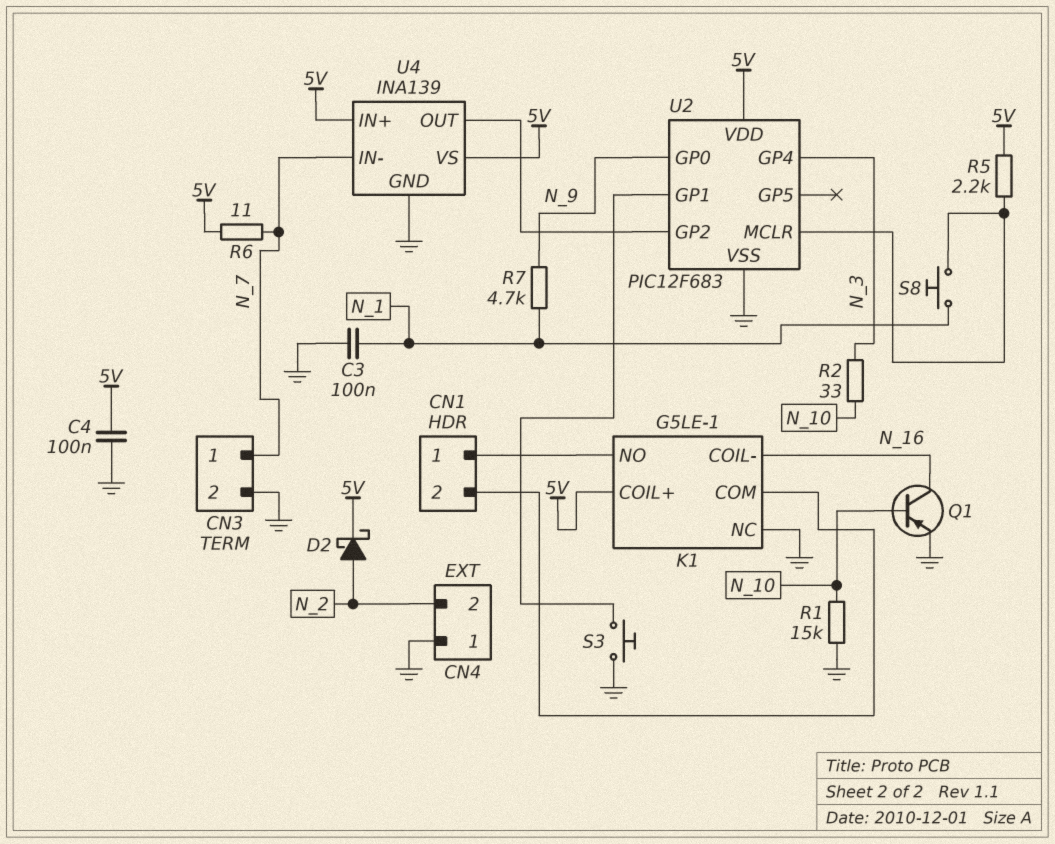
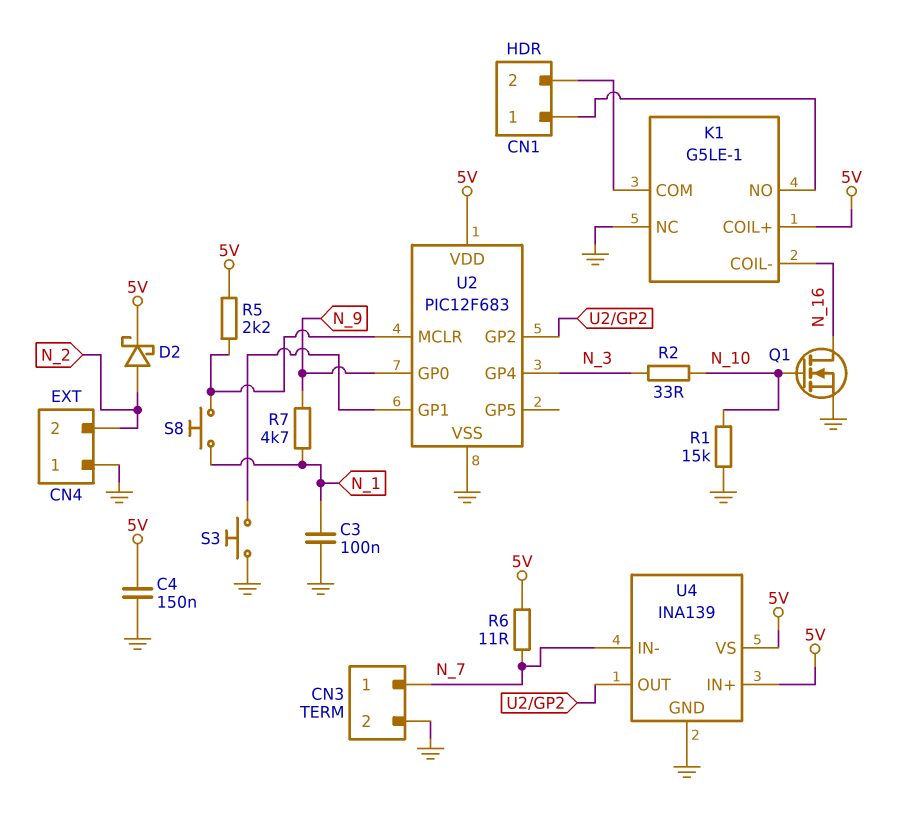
C4: 100nF (5V, GND) -> 150nF (5V, GND)
Q1: PNP (B N_10, C N_16, E GND) -> NMOS (G N_10, D N_16, S GND)

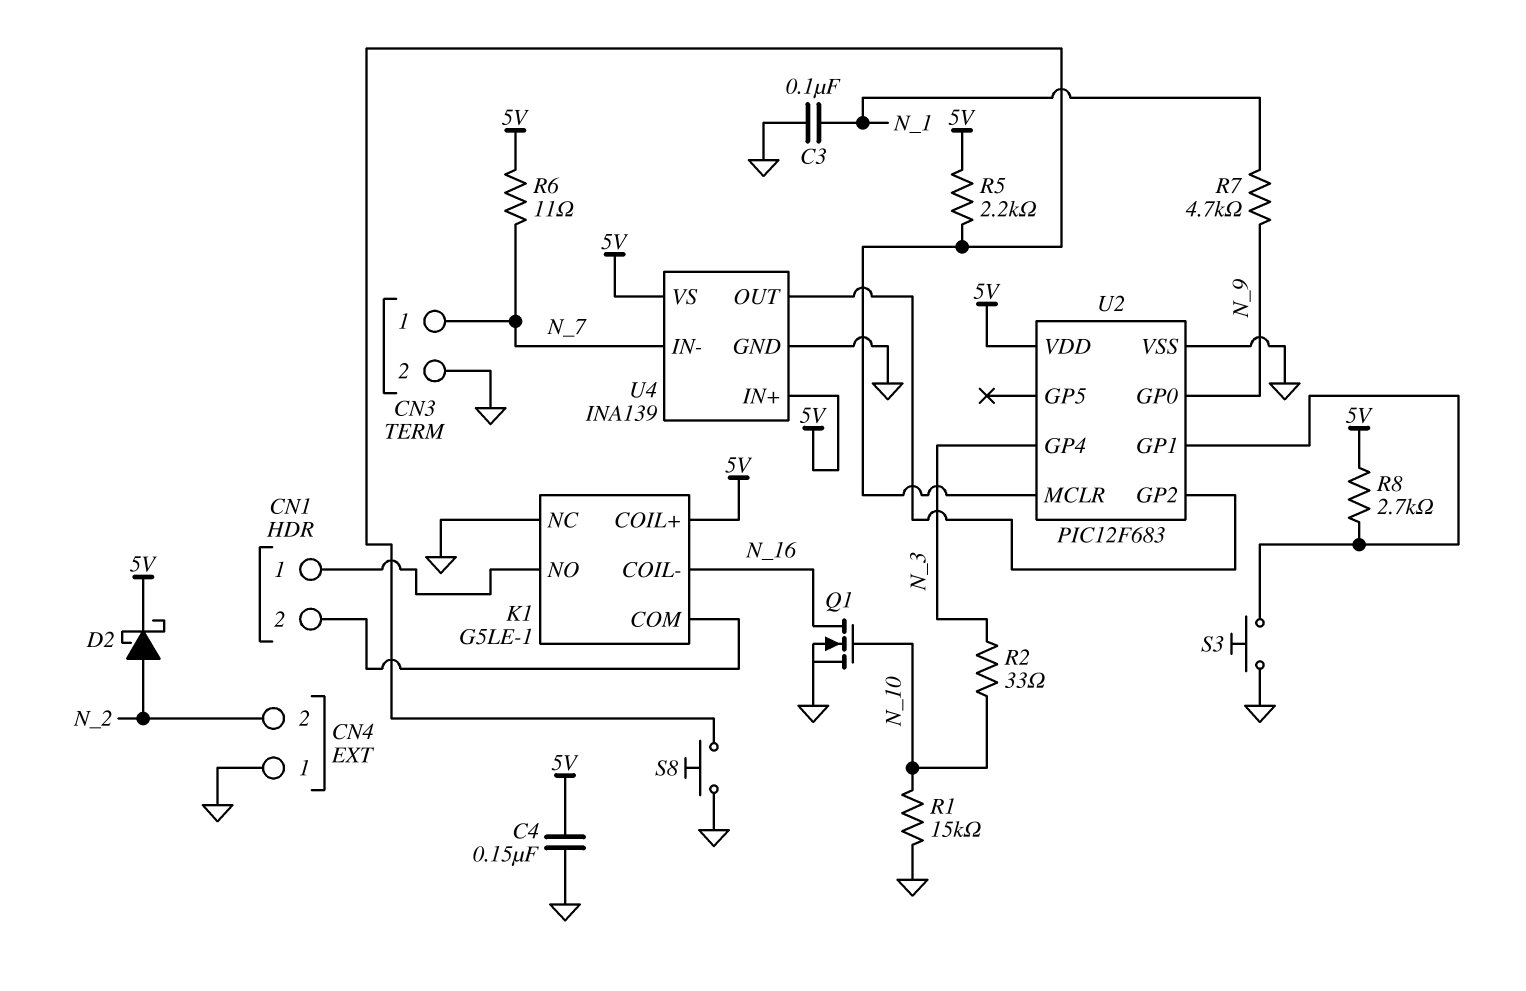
R8: none -> 2.7k (5V, U2/GP1)
S8: button (N_1, U2/MCLR) -> button (GND, U2/MCLR)

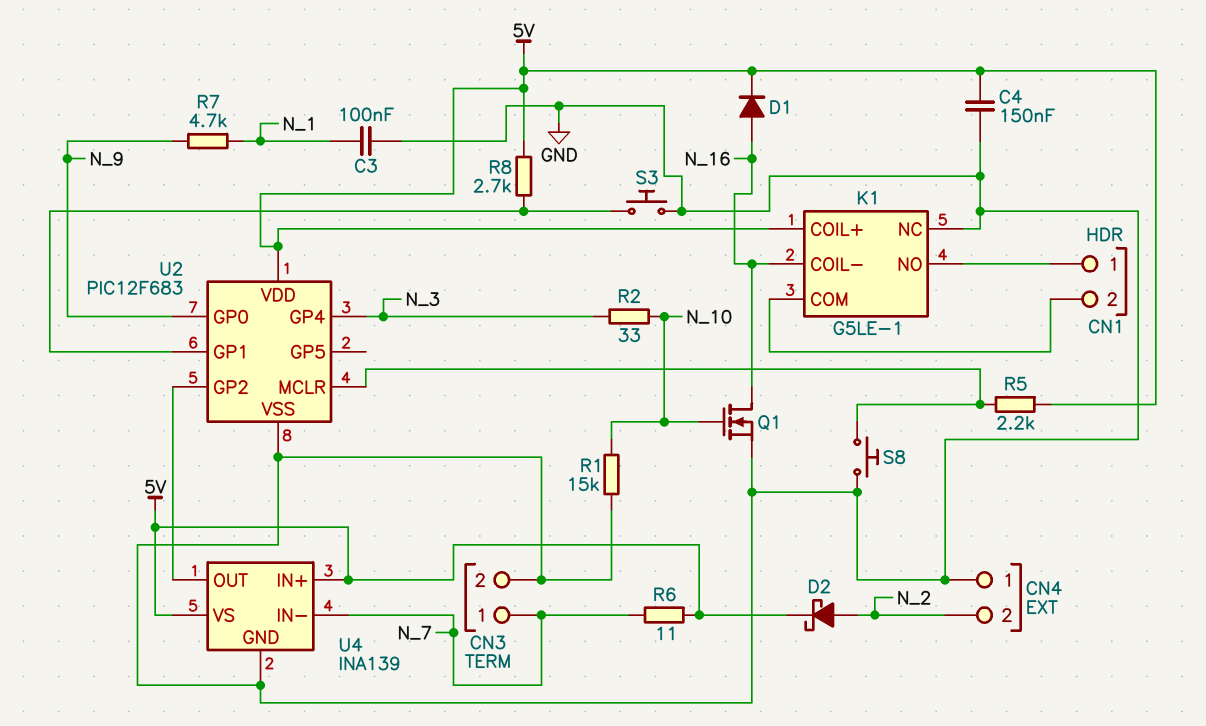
D1: none -> diode (A N_16, K 5V)

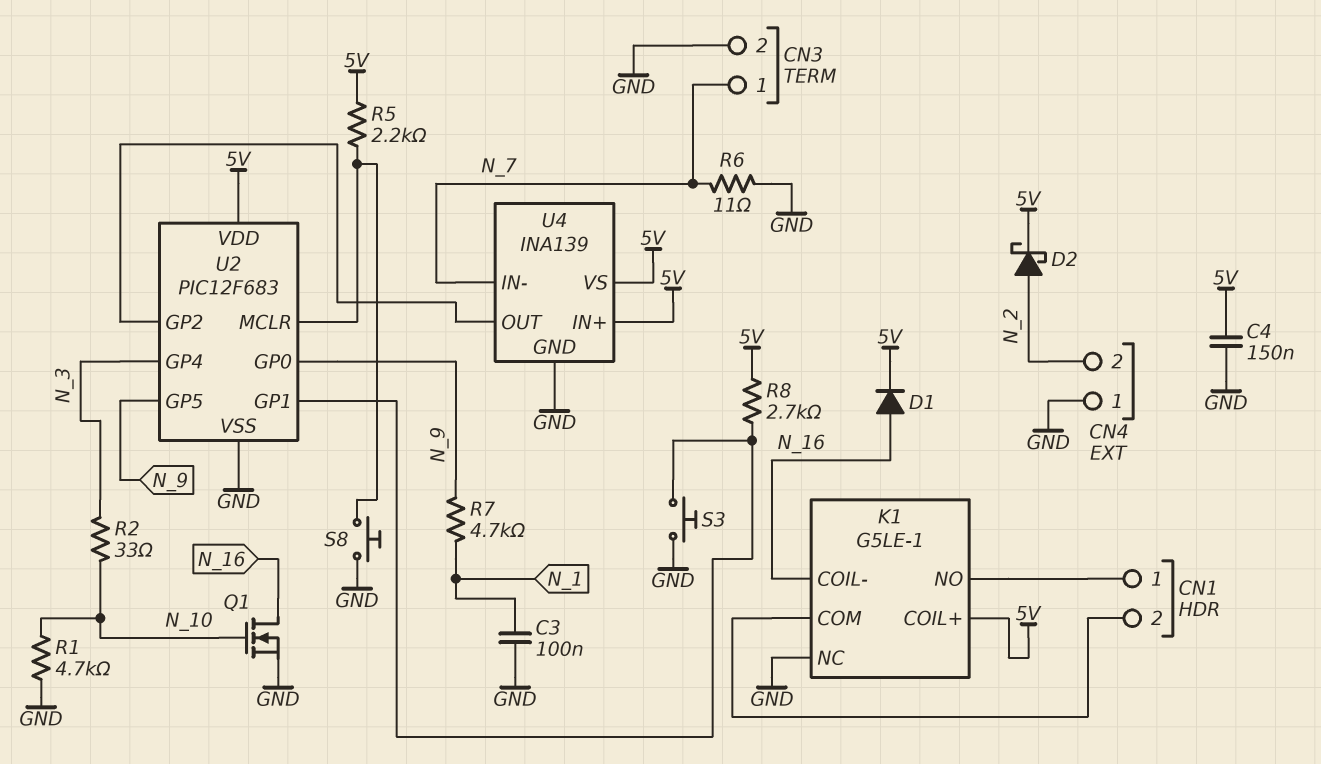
R1: 15k (GND, N_10) -> 4.7k (GND, N_10)
R6: 11 (5V, N_7) -> 11 (GND, N_7)
U2 pin GP5: none -> N_9

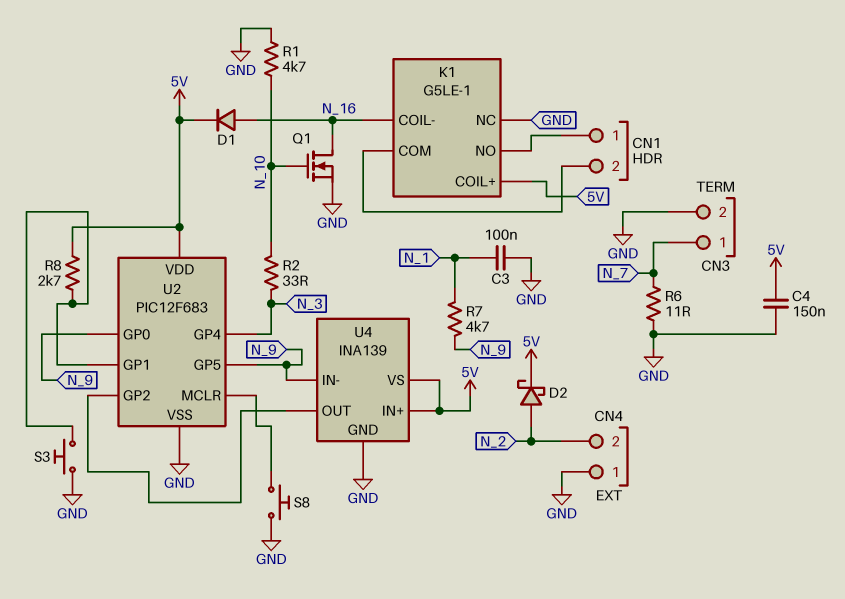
R5: 2.2k (5V, U2/MCLR) -> none
U4 pin IN-: N_7 -> N_9

